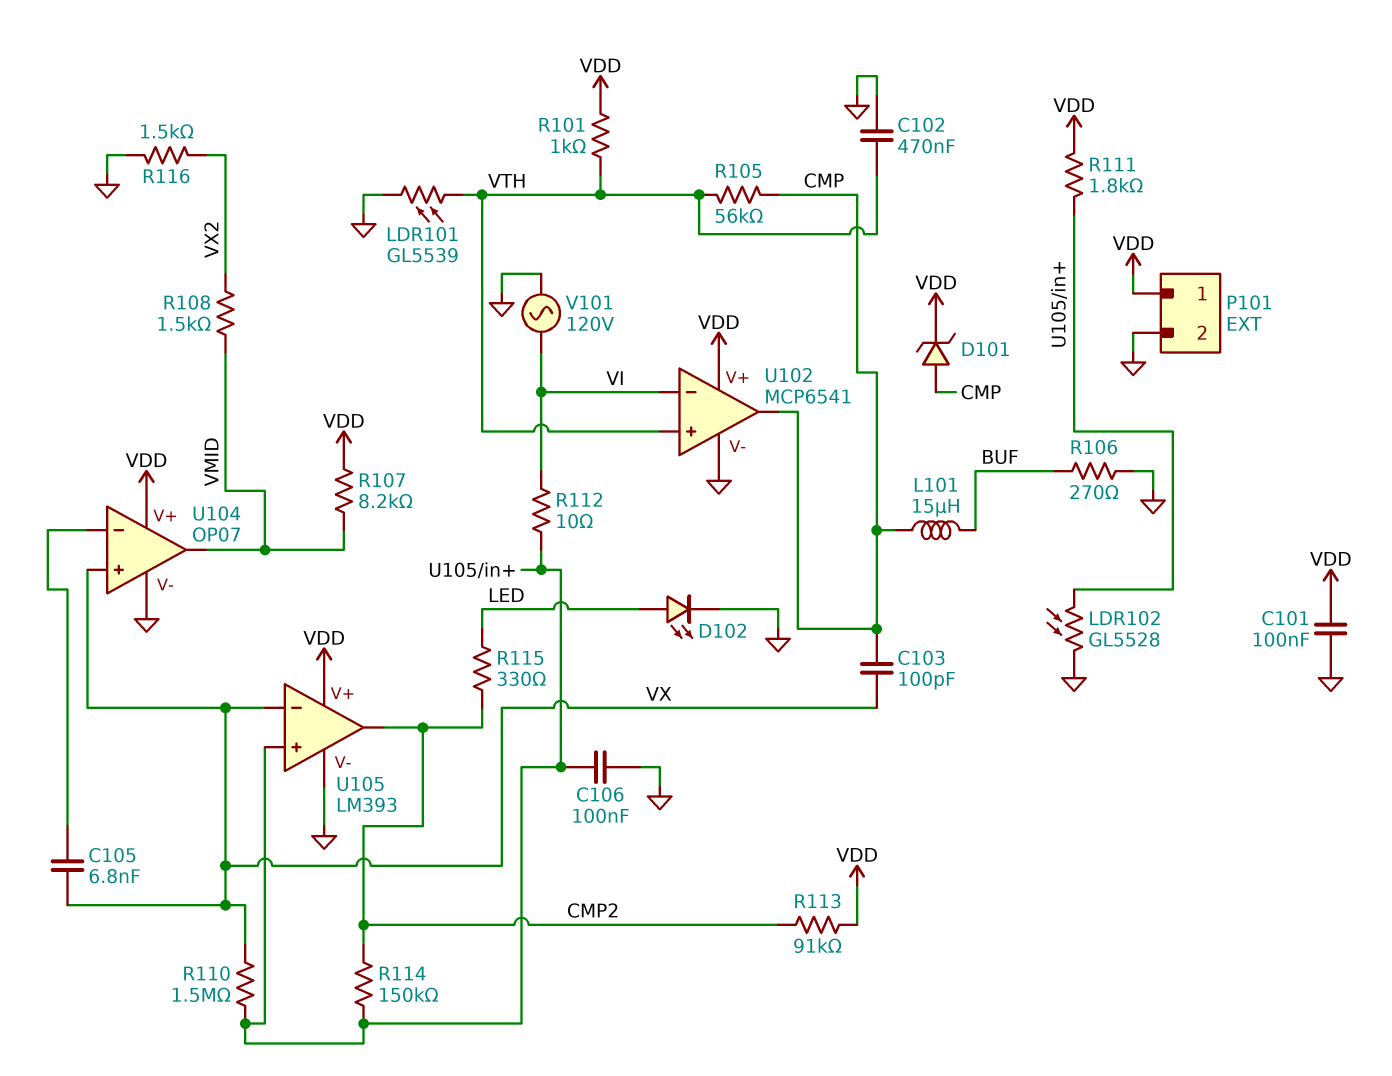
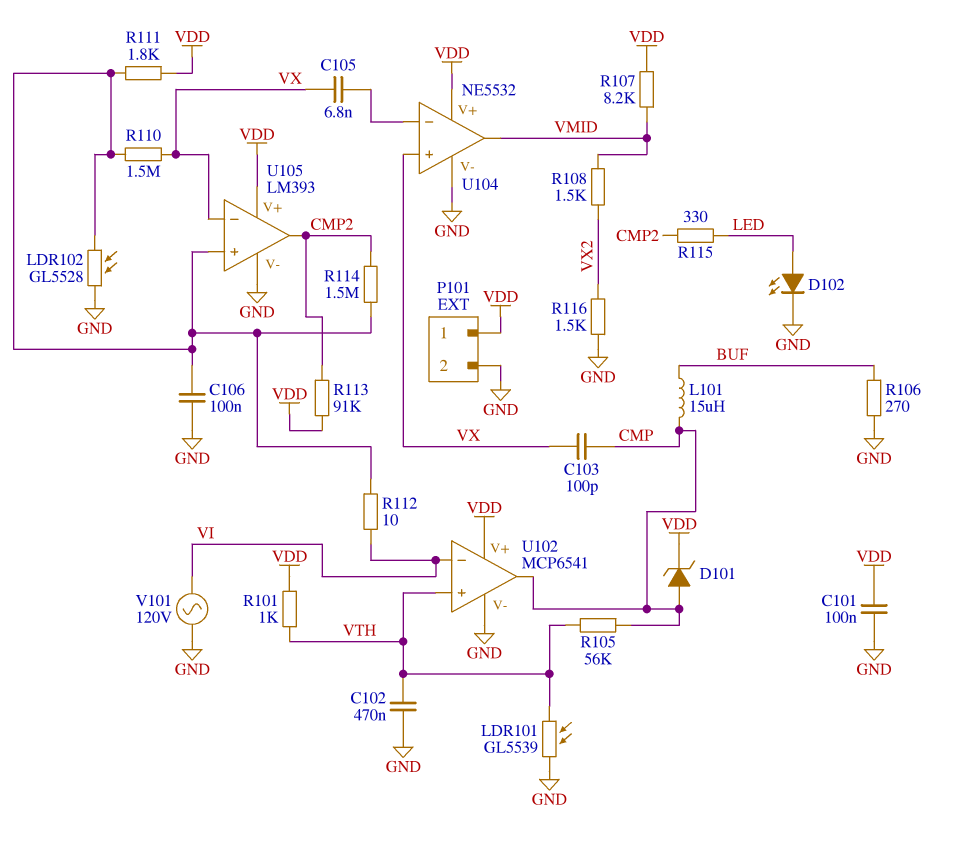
R114: 150k (CMP2, U105/in+) -> 1.5M (CMP2, U105/in+)
U104: OP07 -> NE5532

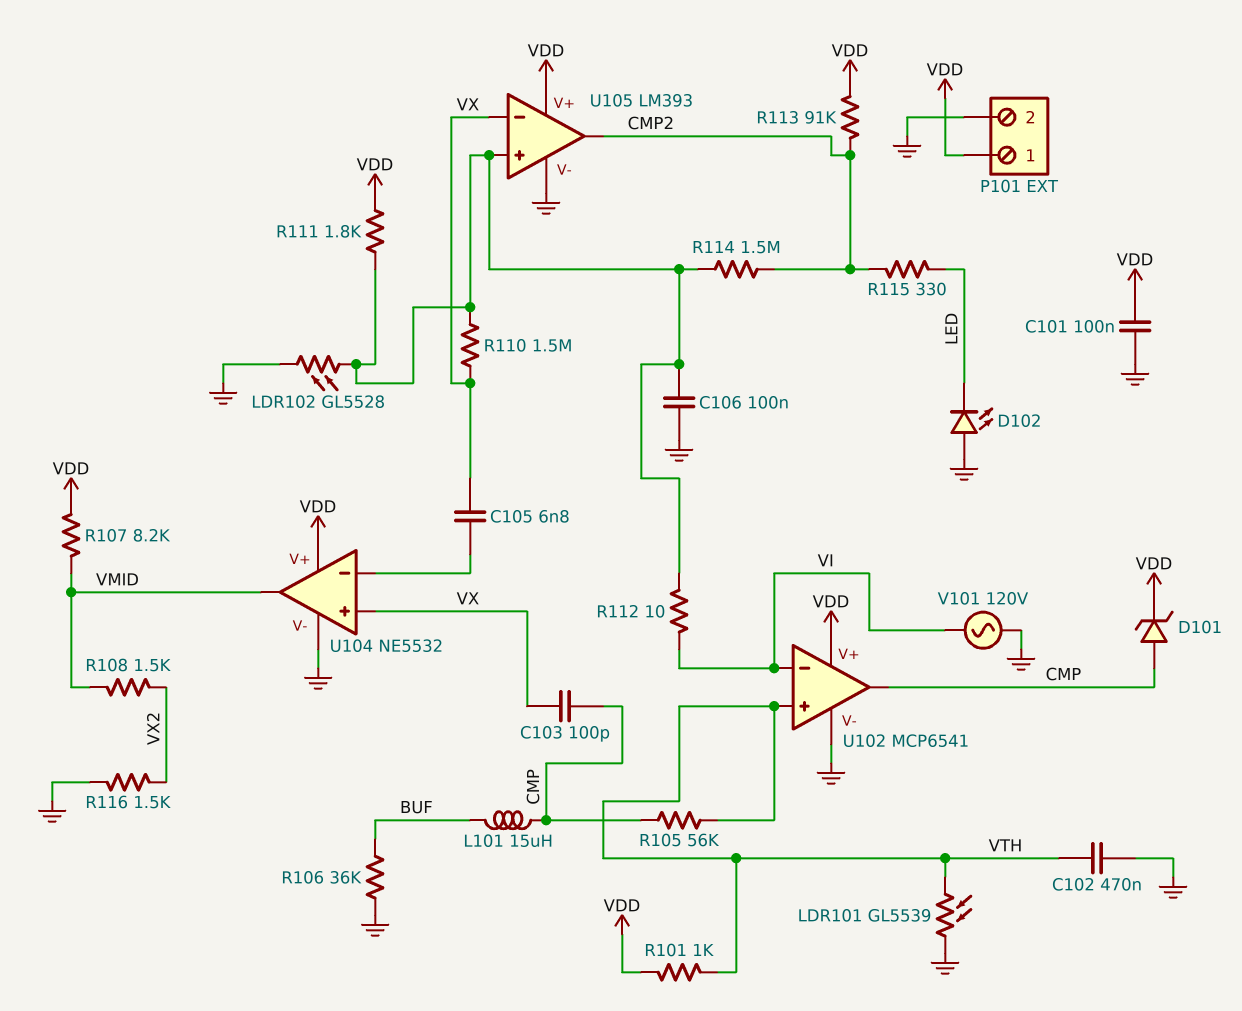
D102: LED (A LED, K GND) -> LED (A GND, K LED)
R106: 270 (BUF, GND) -> 36k (BUF, GND)

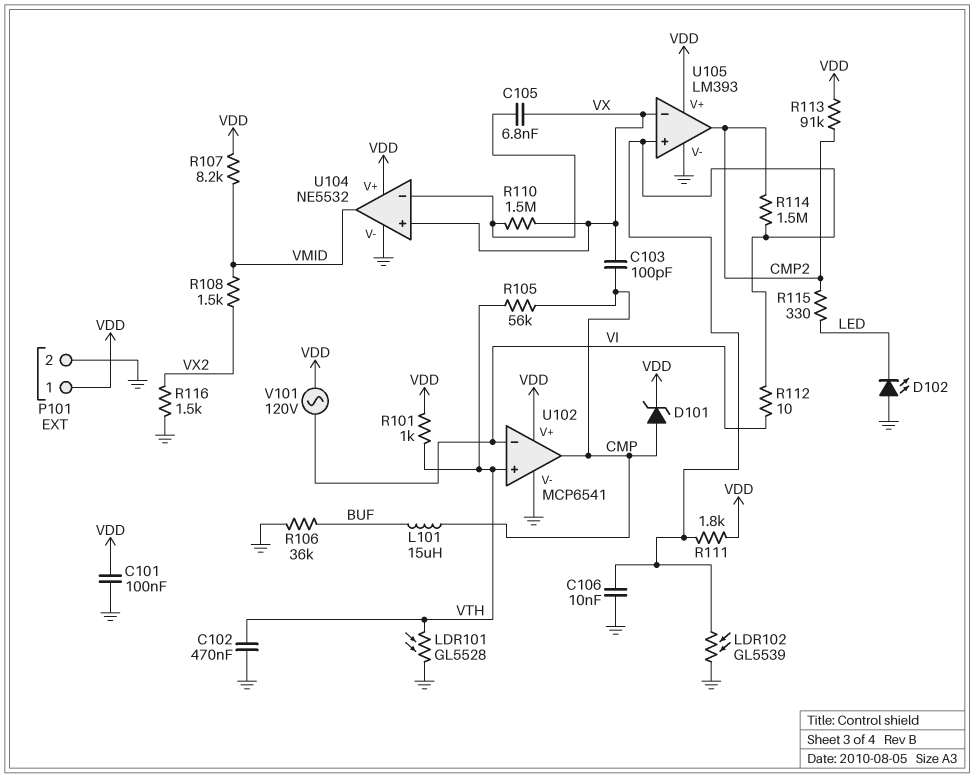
C106: 100nF (GND, U105/in+) -> 10nF (GND, U105/in+)
LDR101: GL5539 (GND, VTH) -> GL5528 (GND, VTH)
LDR102: GL5528 (GND, U105/in+) -> GL5539 (GND, U105/in+)
R110: 1.5M (U105/in+, VX) -> 1.5M (U104/in-, VX)
V101: AC 120V (GND, VI) -> AC 120V (VDD, VI)

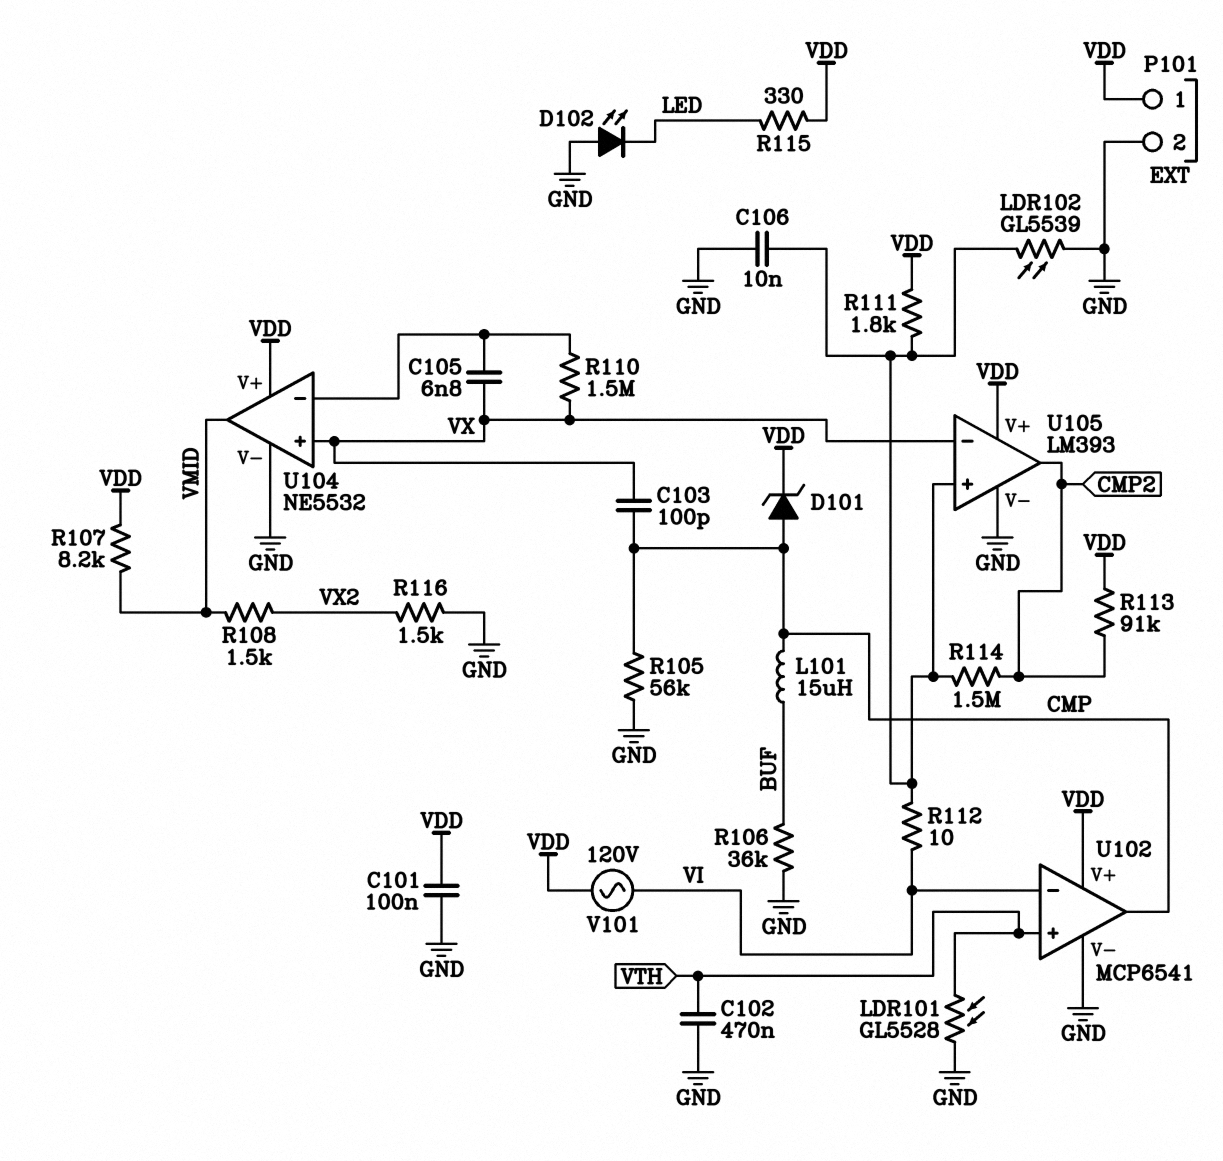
R101: 1k (VDD, VTH) -> none
R105: 56k (CMP, VTH) -> 56k (CMP, GND)
R115: 330 (CMP2, LED) -> 330 (LED, VDD)

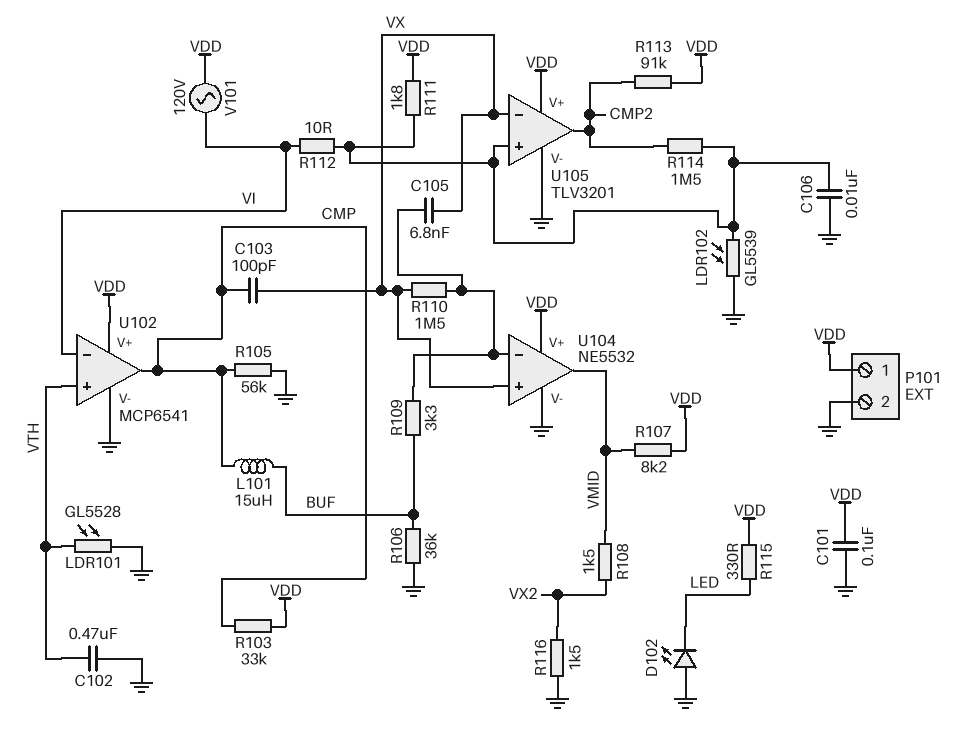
D101: zener (A CMP, K VDD) -> none
R103: none -> 33k (CMP, VDD)
R109: none -> 3.3k (BUF, U104/in-)
U105: LM393 -> TLV3201

